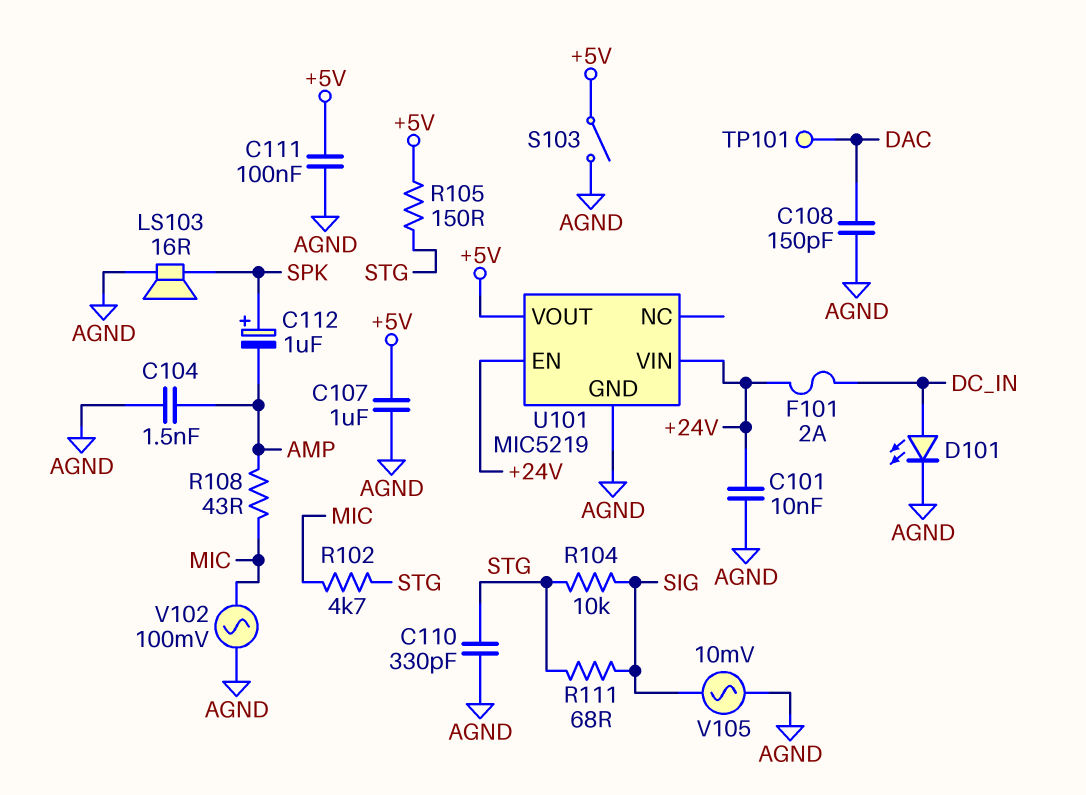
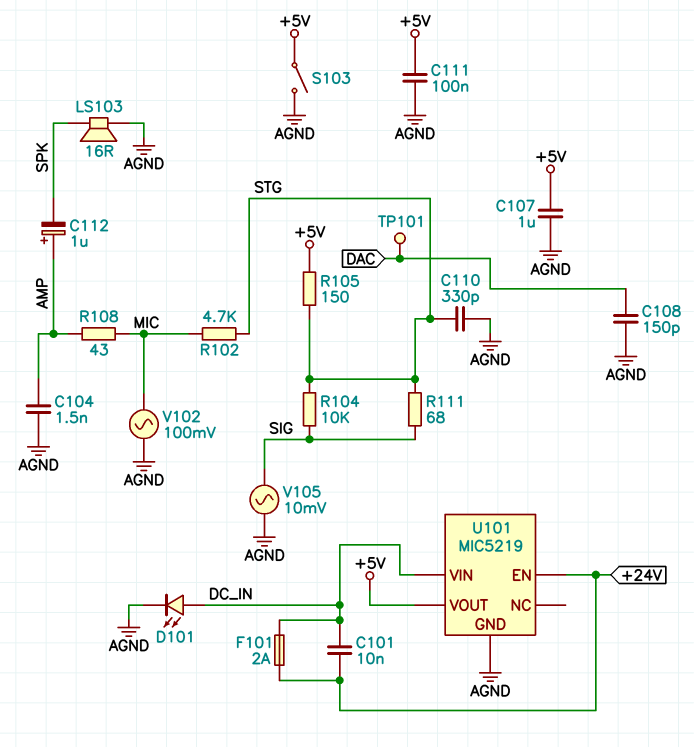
C101: 10nF (+24V, AGND) -> 10nF (+24V, DC_IN)
C112: 1uF (plus SPK, minus AMP) -> 1uF (plus AMP, minus SPK)
U101 pin VIN: +24V -> DC_IN

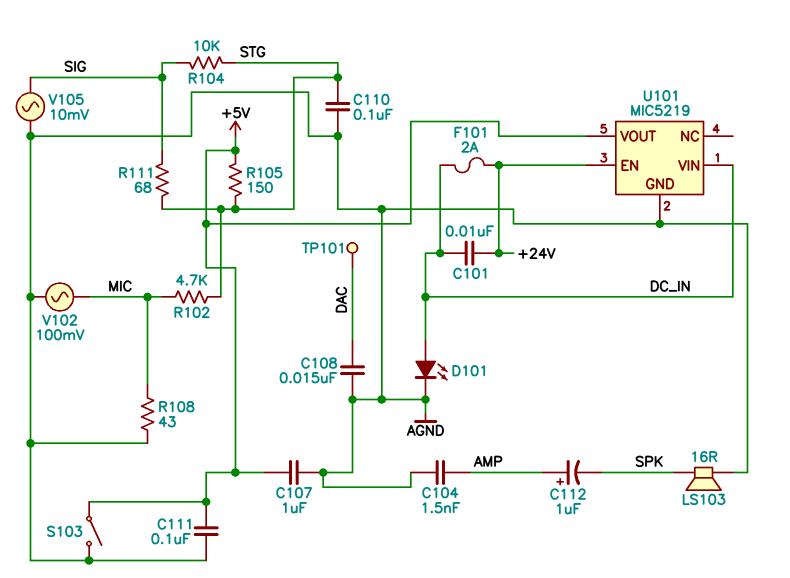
C108: 150pF (AGND, DAC) -> 15nF (AGND, DAC)
C110: 330pF (AGND, STG) -> 100nF (AGND, STG)
R108: 43 (AMP, MIC) -> 43 (AGND, MIC)

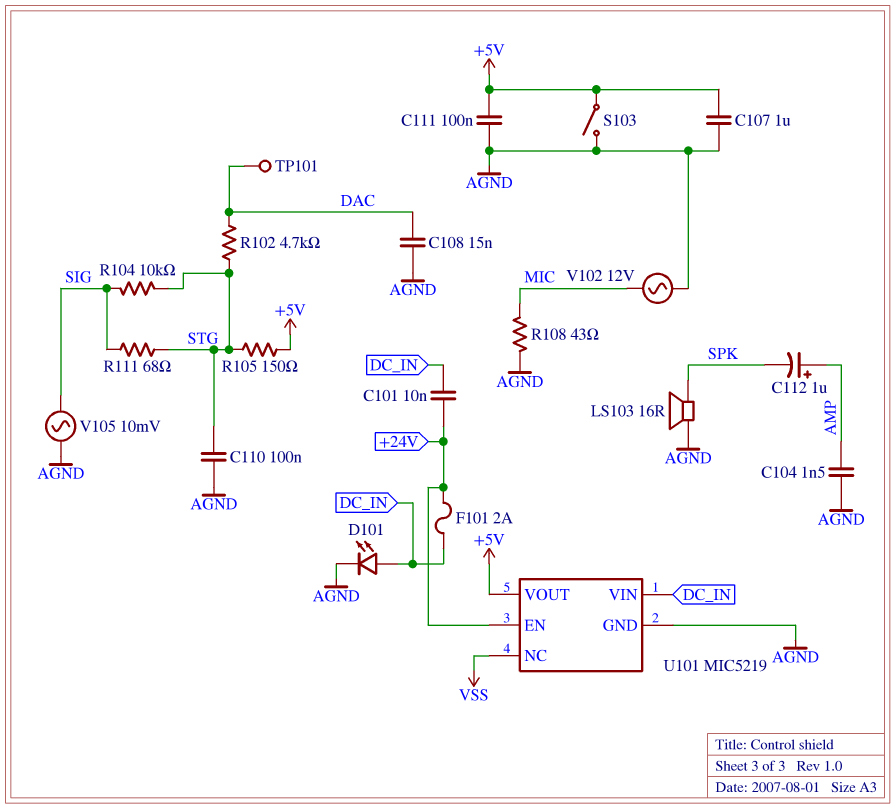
R102: 4.7k (MIC, STG) -> 4.7k (DAC, STG)
U101 pin NC: none -> VSS
V102: AC 100mV (AGND, MIC) -> AC 12V (AGND, MIC)

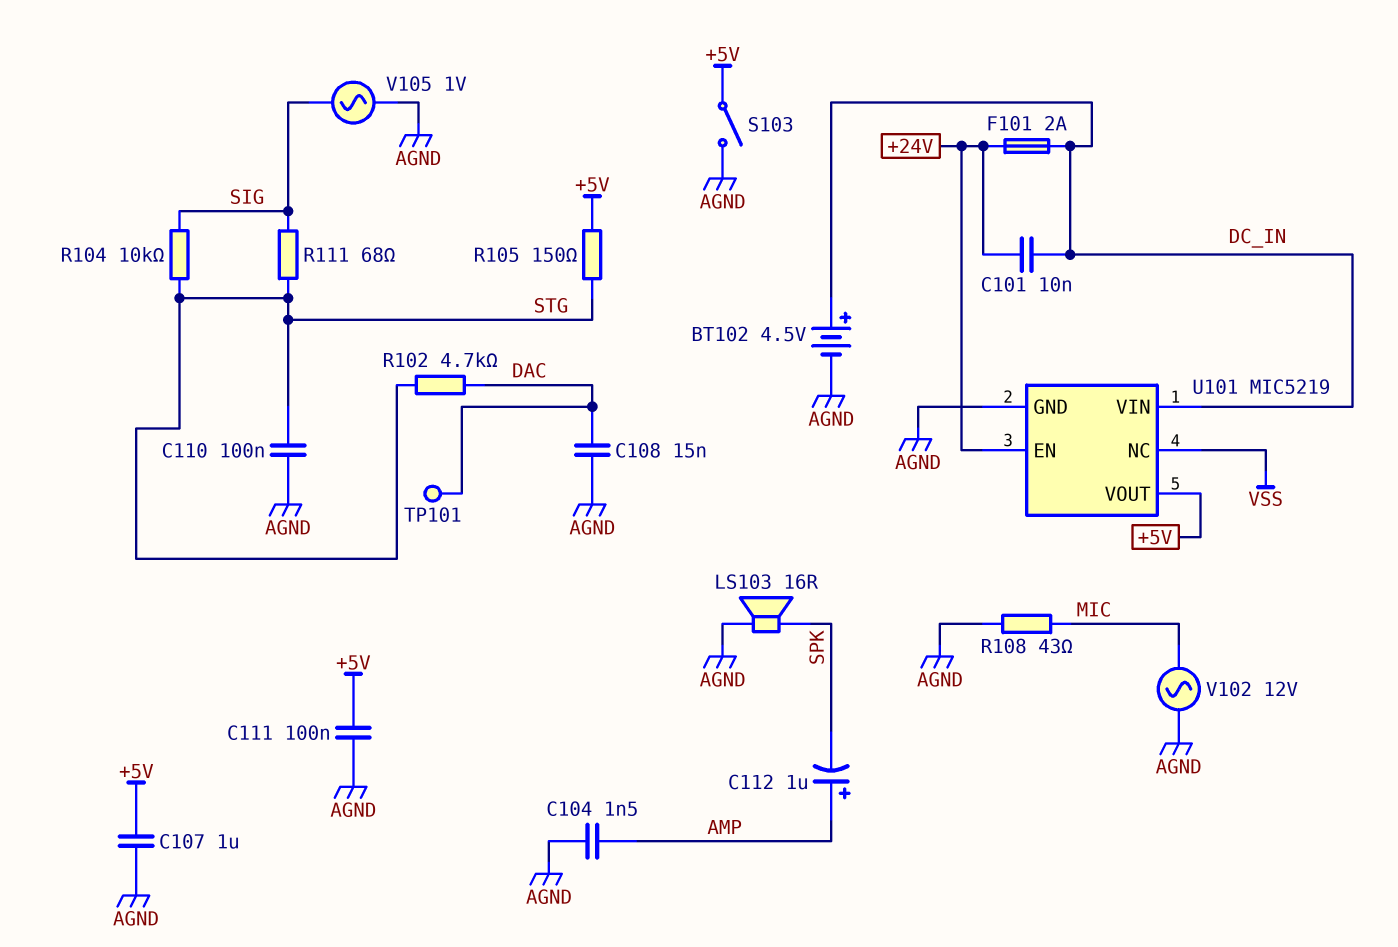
BT102: none -> 4.5V (plus DC_IN, minus AGND)
D101: LED (A DC_IN, K AGND) -> none
V105: AC 10mV (AGND, SIG) -> AC 1V (AGND, SIG)

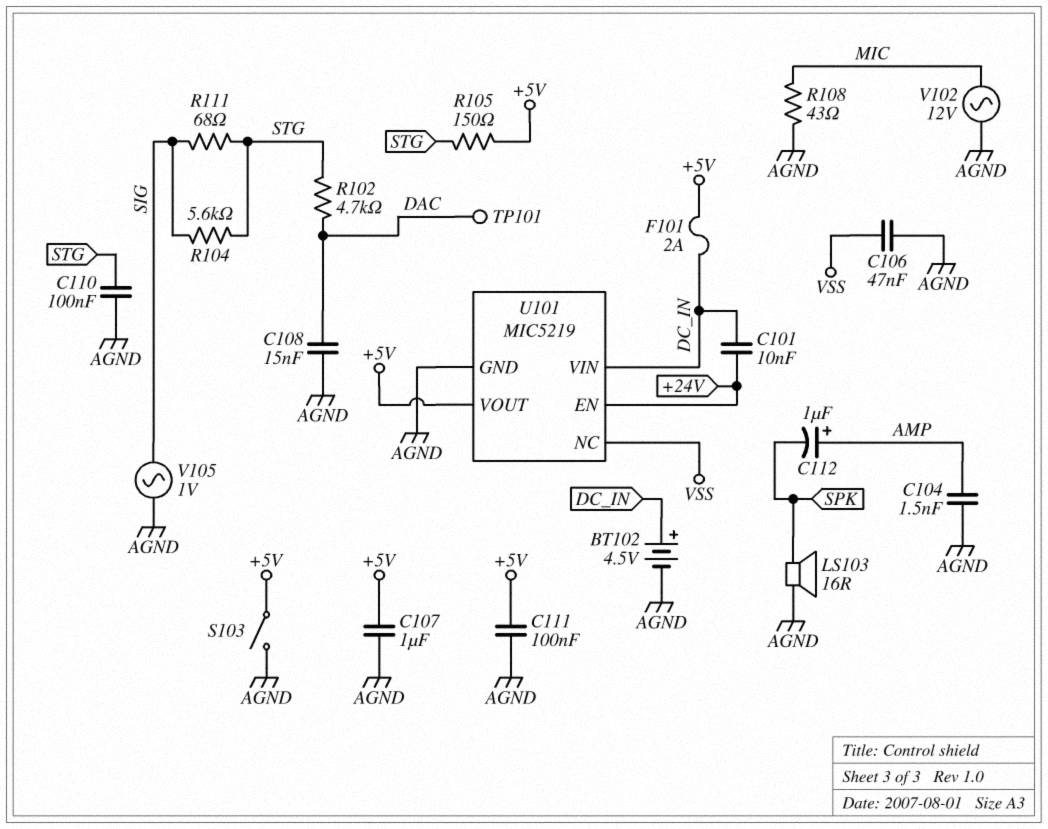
C106: none -> 47nF (AGND, VSS)
F101: 2A (+24V, DC_IN) -> 2A (+5V, DC_IN)
R104: 10k (SIG, STG) -> 5.6k (SIG, STG)

